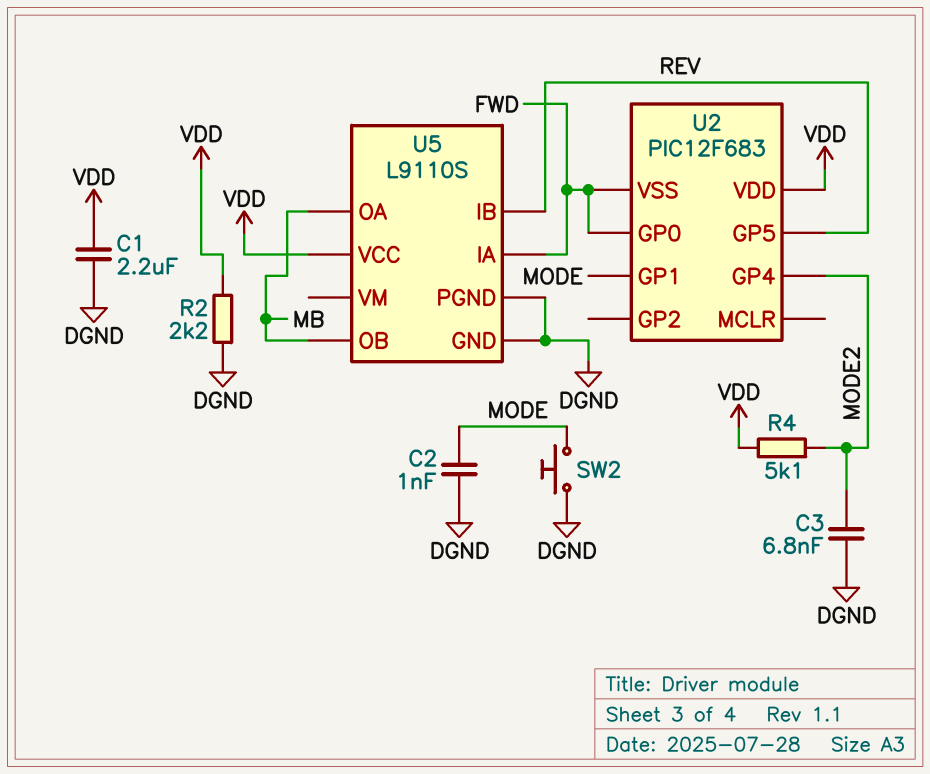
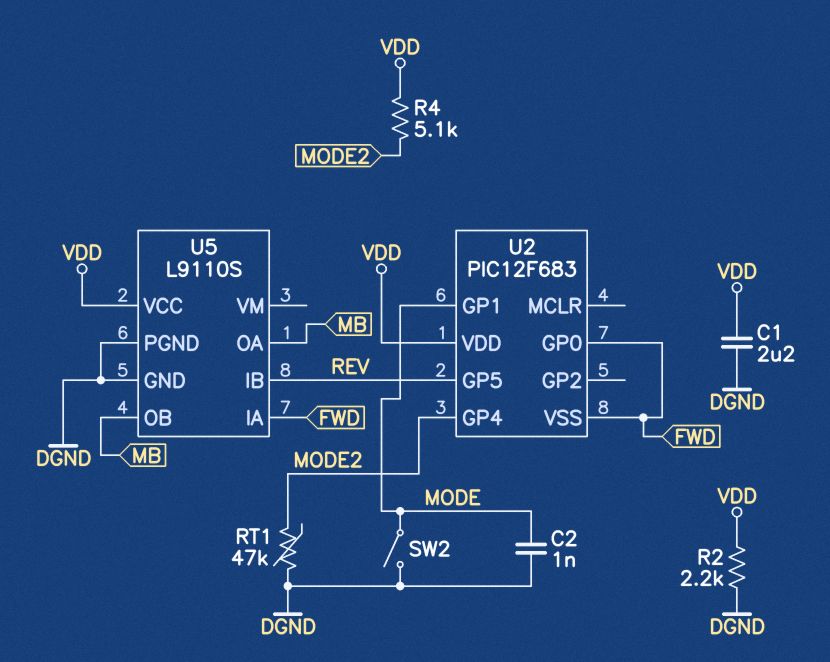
C3: 6.8nF (DGND, MODE2) -> none
RT1: none -> 47k (DGND, MODE2)
SW2: button (DGND, MODE) -> switch (DGND, MODE)

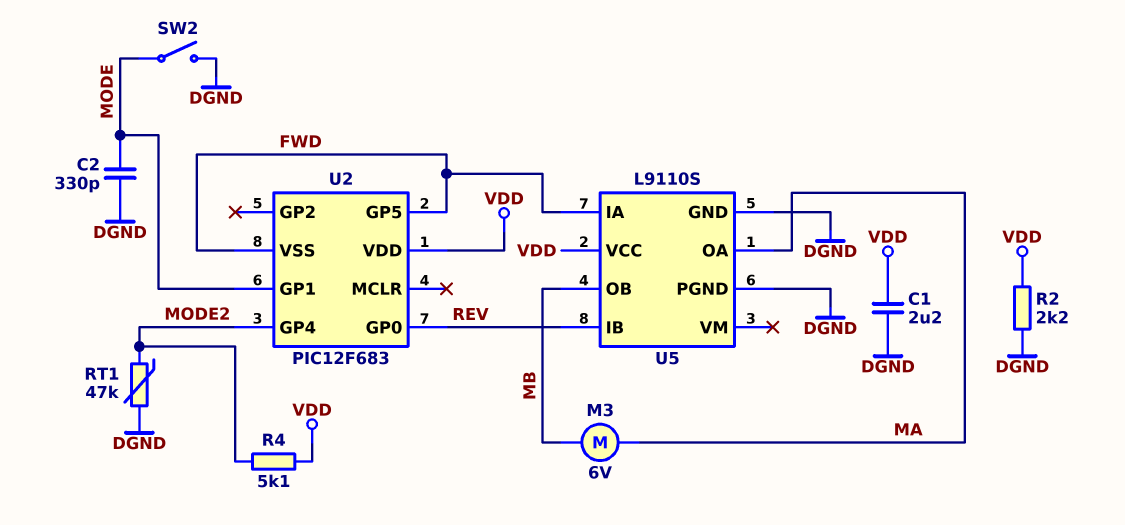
C2: 1nF (DGND, MODE) -> 330pF (DGND, MODE)
M3: none -> motor 6V (MA, MB)
U2 pin GP0: FWD -> REV
U2 pin GP5: REV -> FWD
U5 pin OA: MB -> MA

